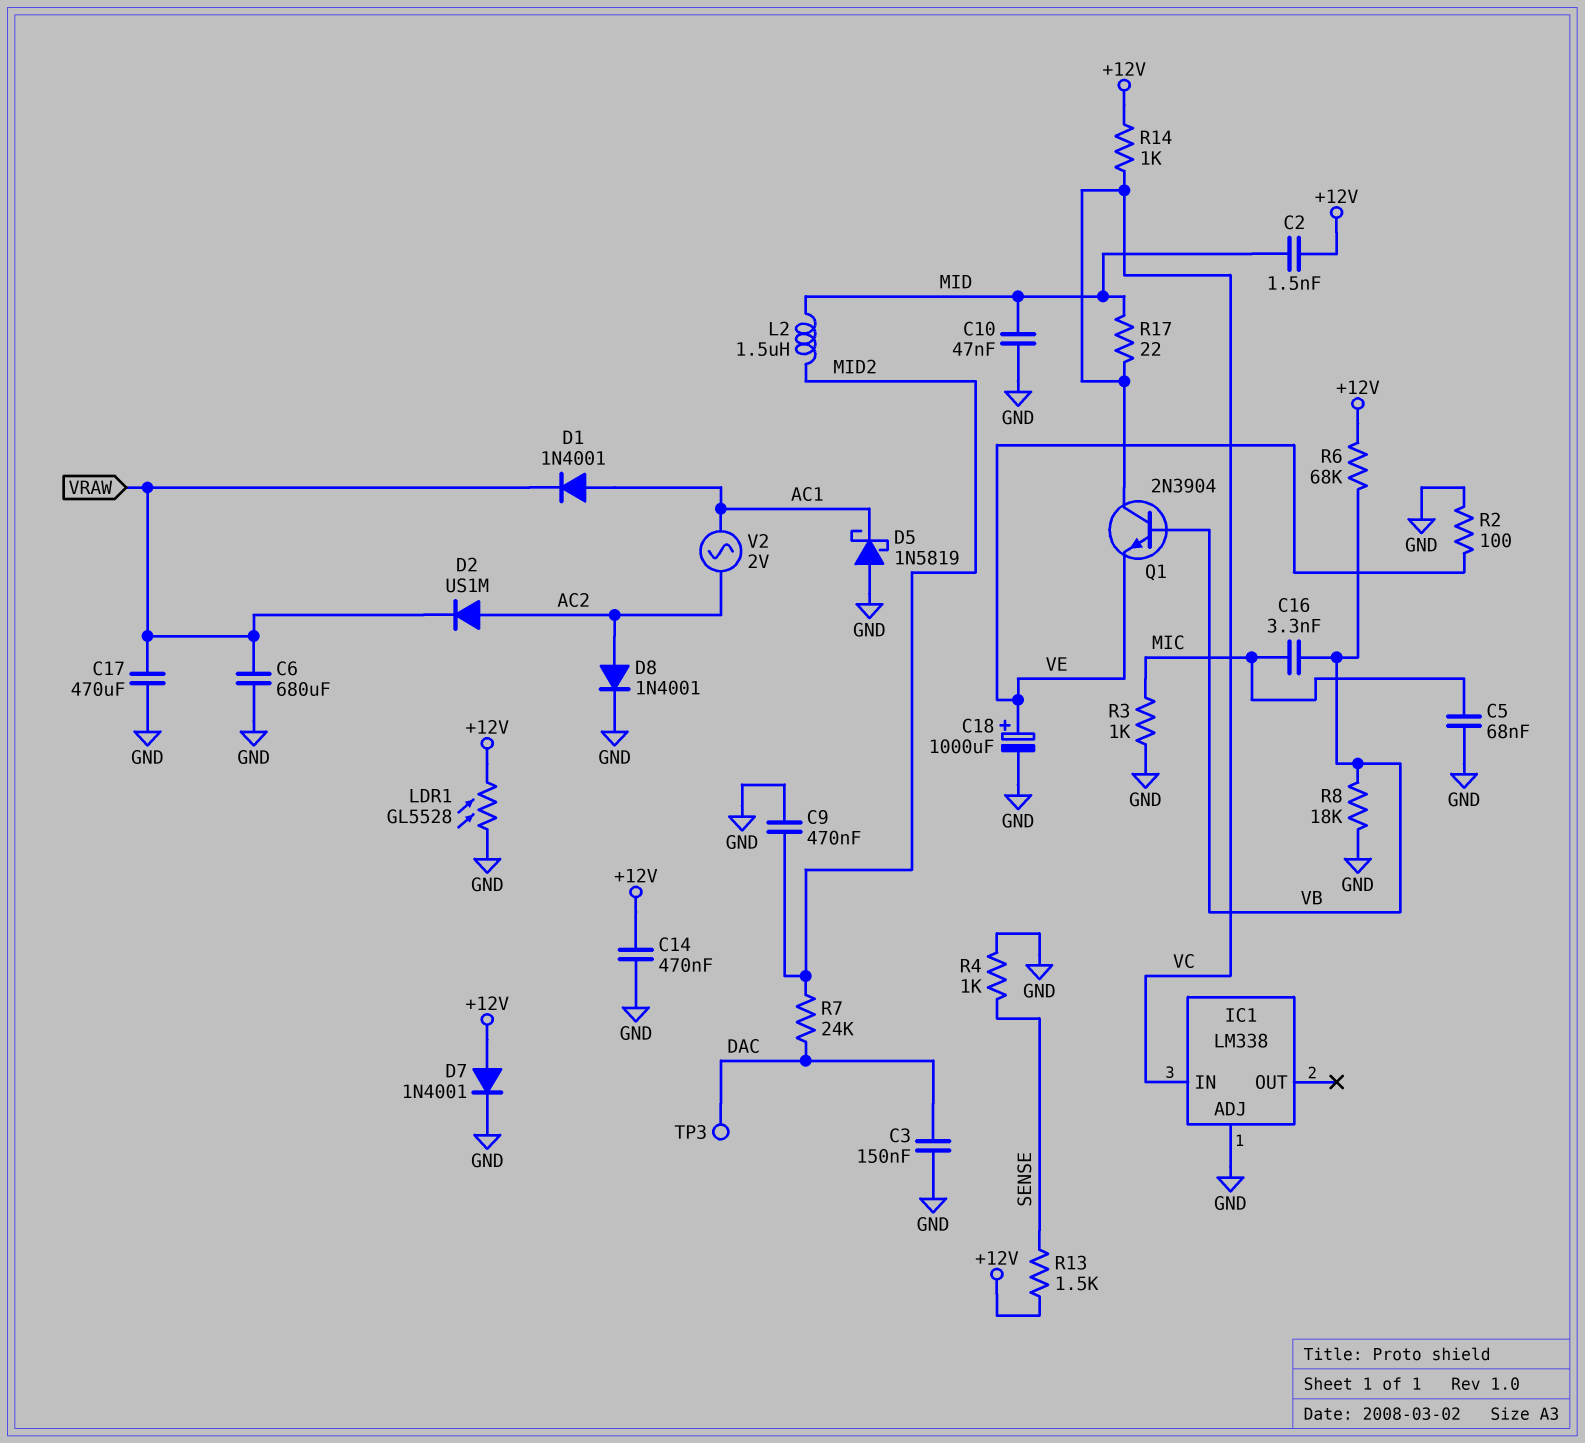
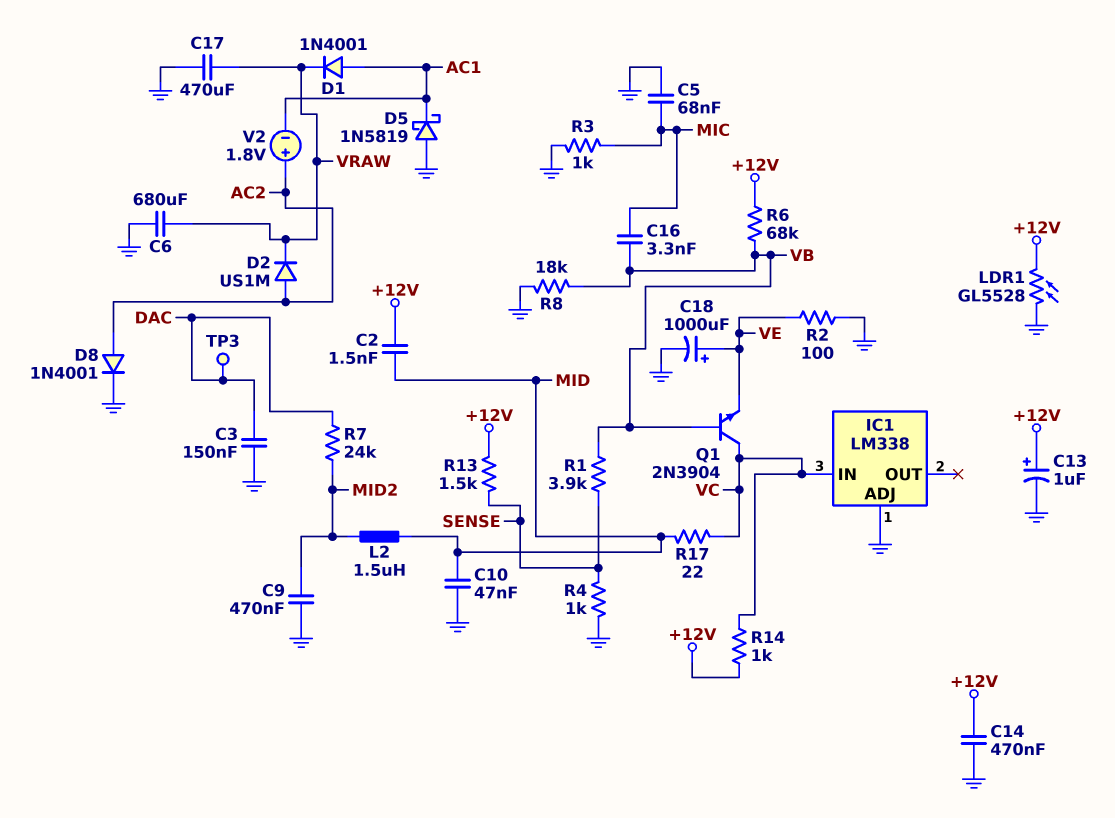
C13: none -> 1uF (plus +12V, minus GND)
D7: diode 1N4001 (A +12V, K GND) -> none
R1: none -> 3.9k (SENSE, VB)
V2: AC 2V (AC1, AC2) -> 1.8V (plus AC2, minus AC1)

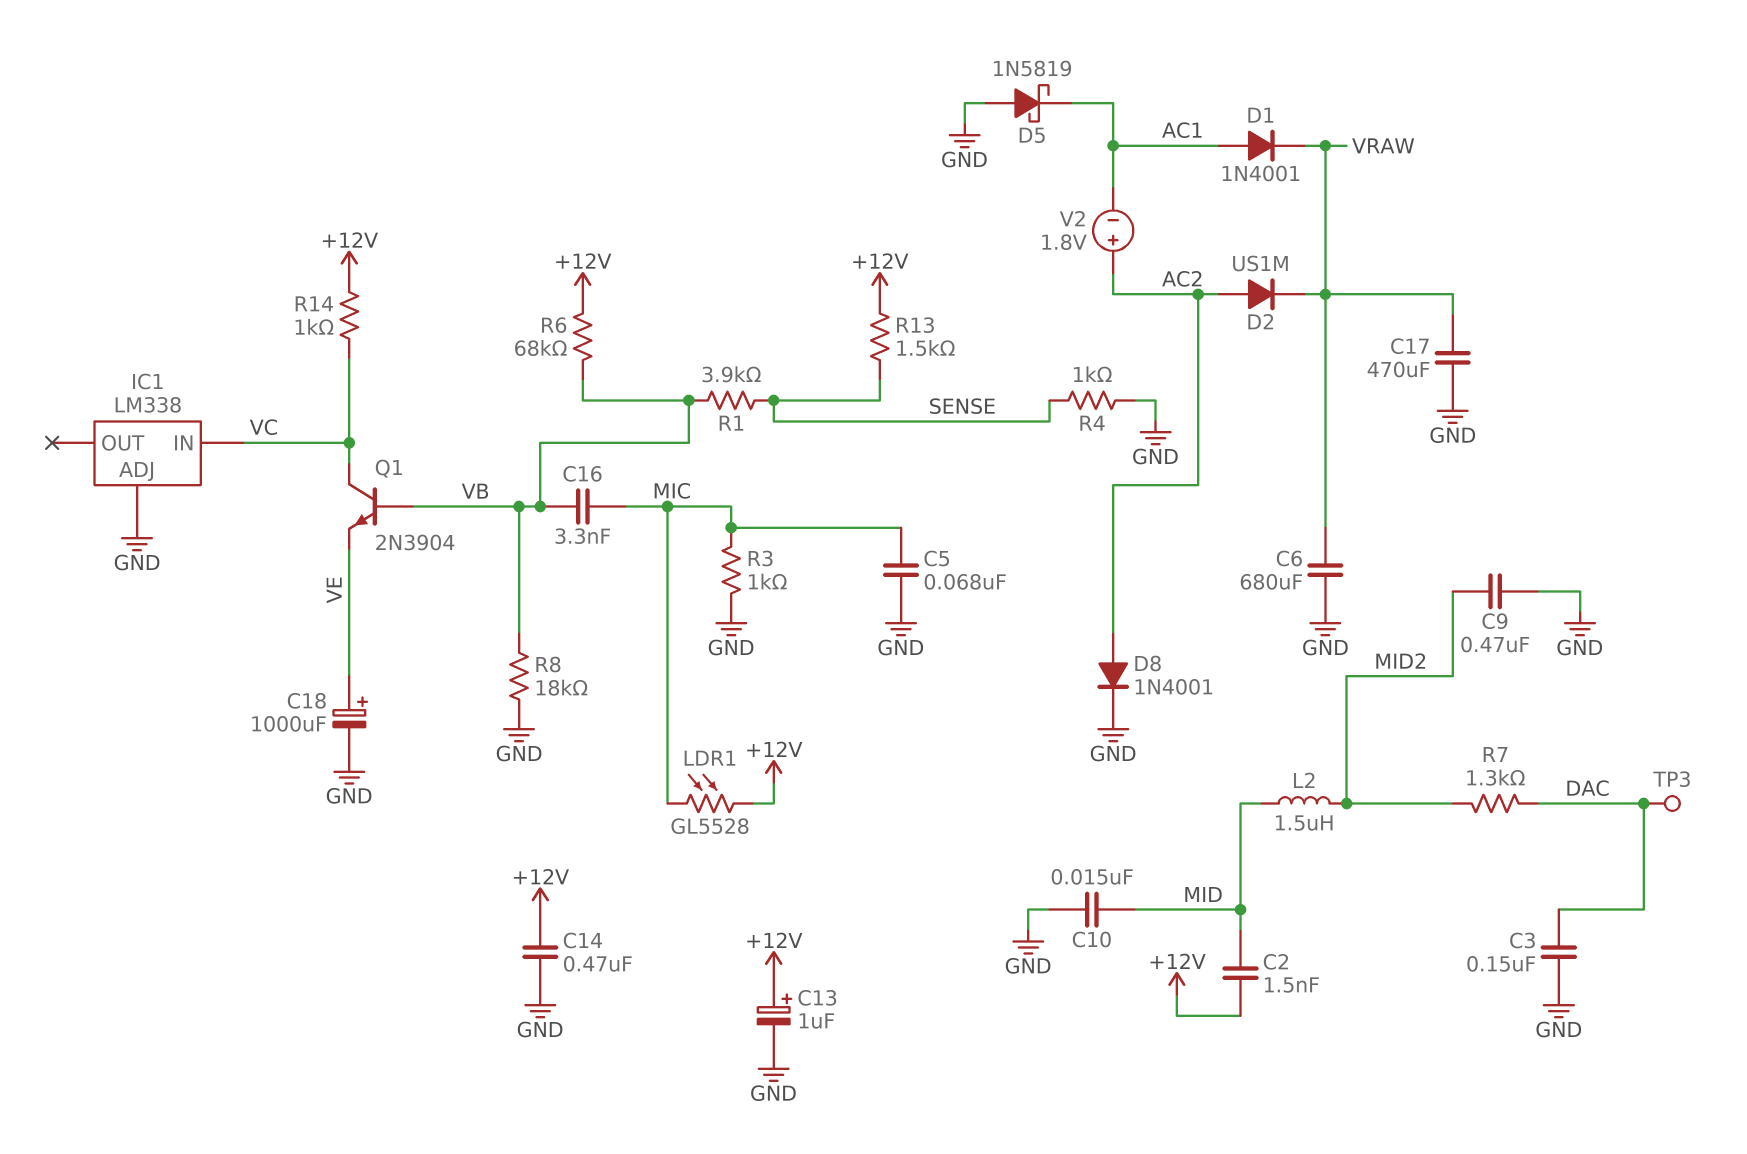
C10: 47nF (GND, MID) -> 15nF (GND, MID)
LDR1: GL5528 (+12V, GND) -> GL5528 (+12V, MIC)
R2: 100 (GND, VE) -> none
R7: 24k (DAC, MID2) -> 1.3k (DAC, MID2)
R17: 22 (MID, VC) -> none

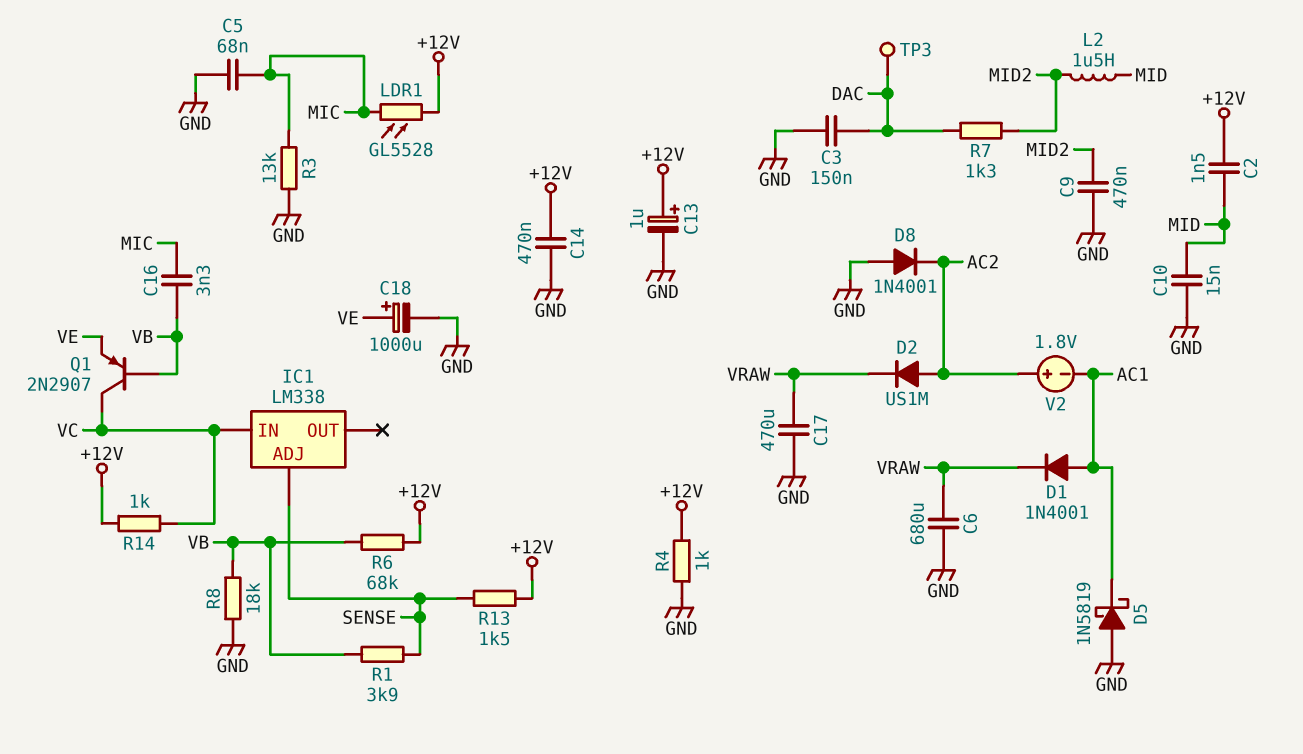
D8: diode 1N4001 (A AC2, K GND) -> diode 1N4001 (A GND, K AC2)
IC1 pin ADJ: GND -> SENSE
Q1: NPN 2N3904 (B VB, C VC, E VE) -> PNP 2N2907 (B VB, C VC, E VE)
R3: 1k (GND, MIC) -> 13k (GND, MIC)
R4: 1k (GND, SENSE) -> 1k (+12V, GND)

